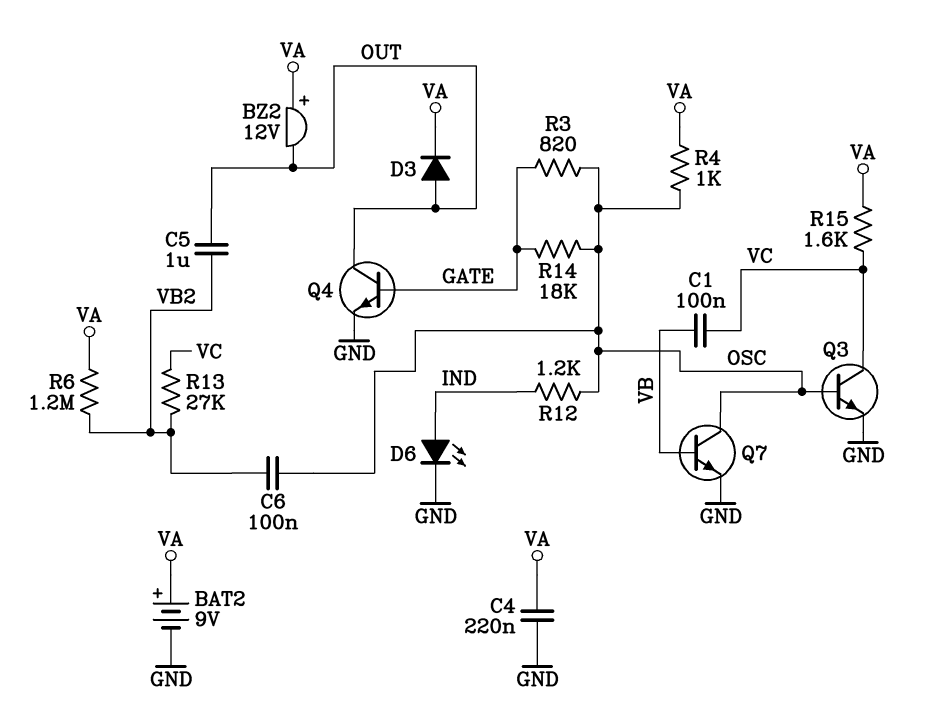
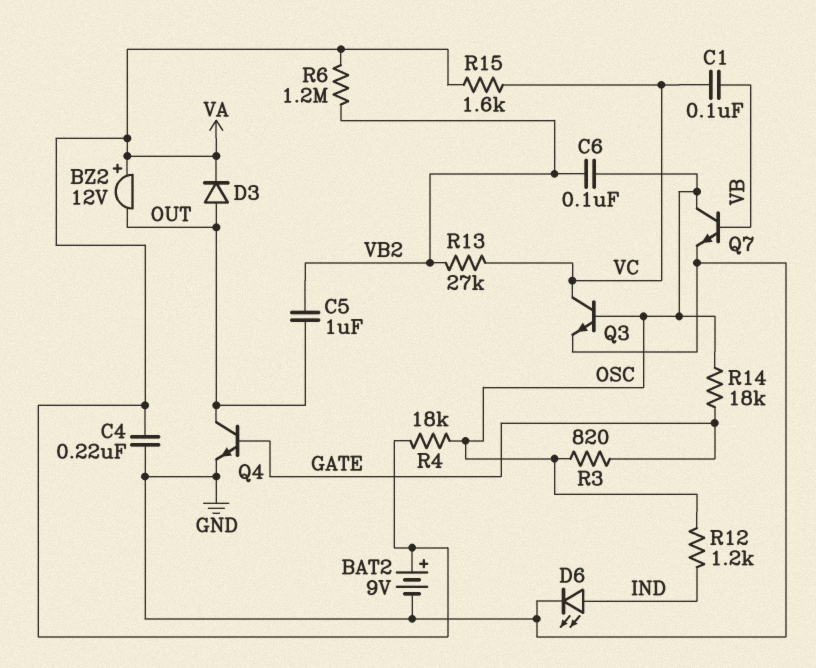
R4: 1k (OSC, VA) -> 18k (OSC, VA)

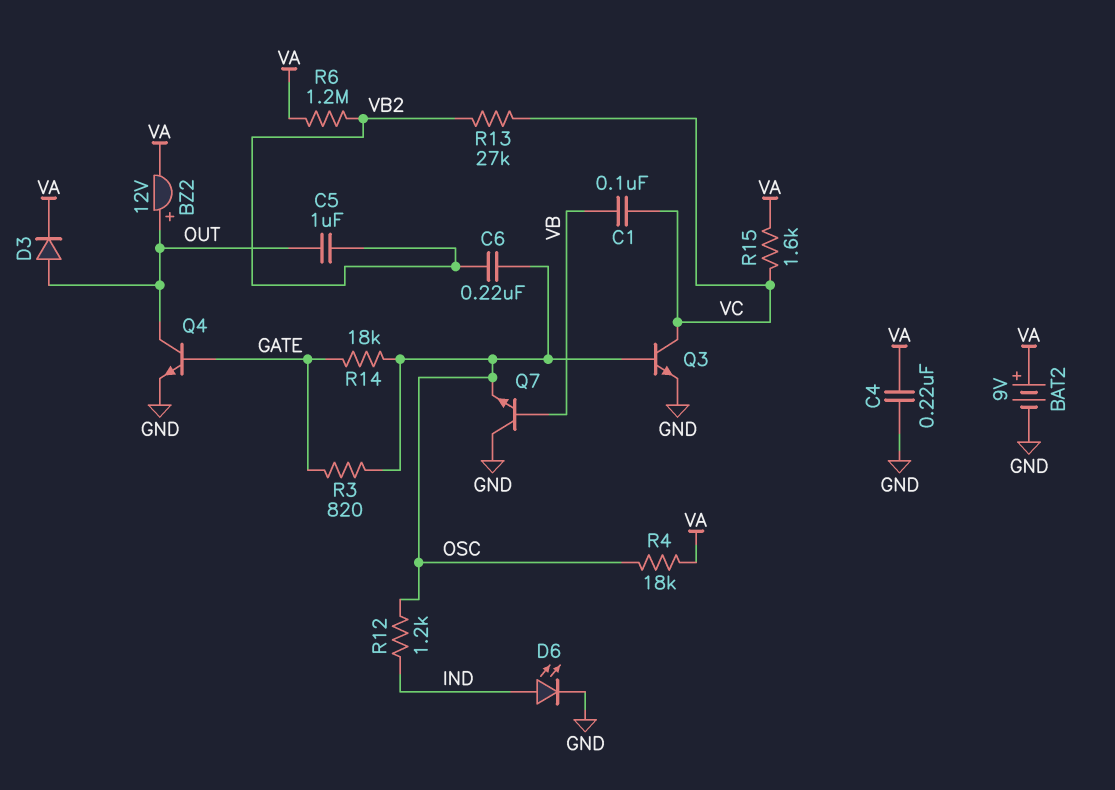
BZ2: buzzer 12V (plus VA, minus OUT) -> buzzer 12V (plus OUT, minus VA)
C6: 100nF (OSC, VB2) -> 220nF (OSC, VB2)
Q7: NPN (B VB, C OSC, E GND) -> NPN (B VB, C GND, E OSC)

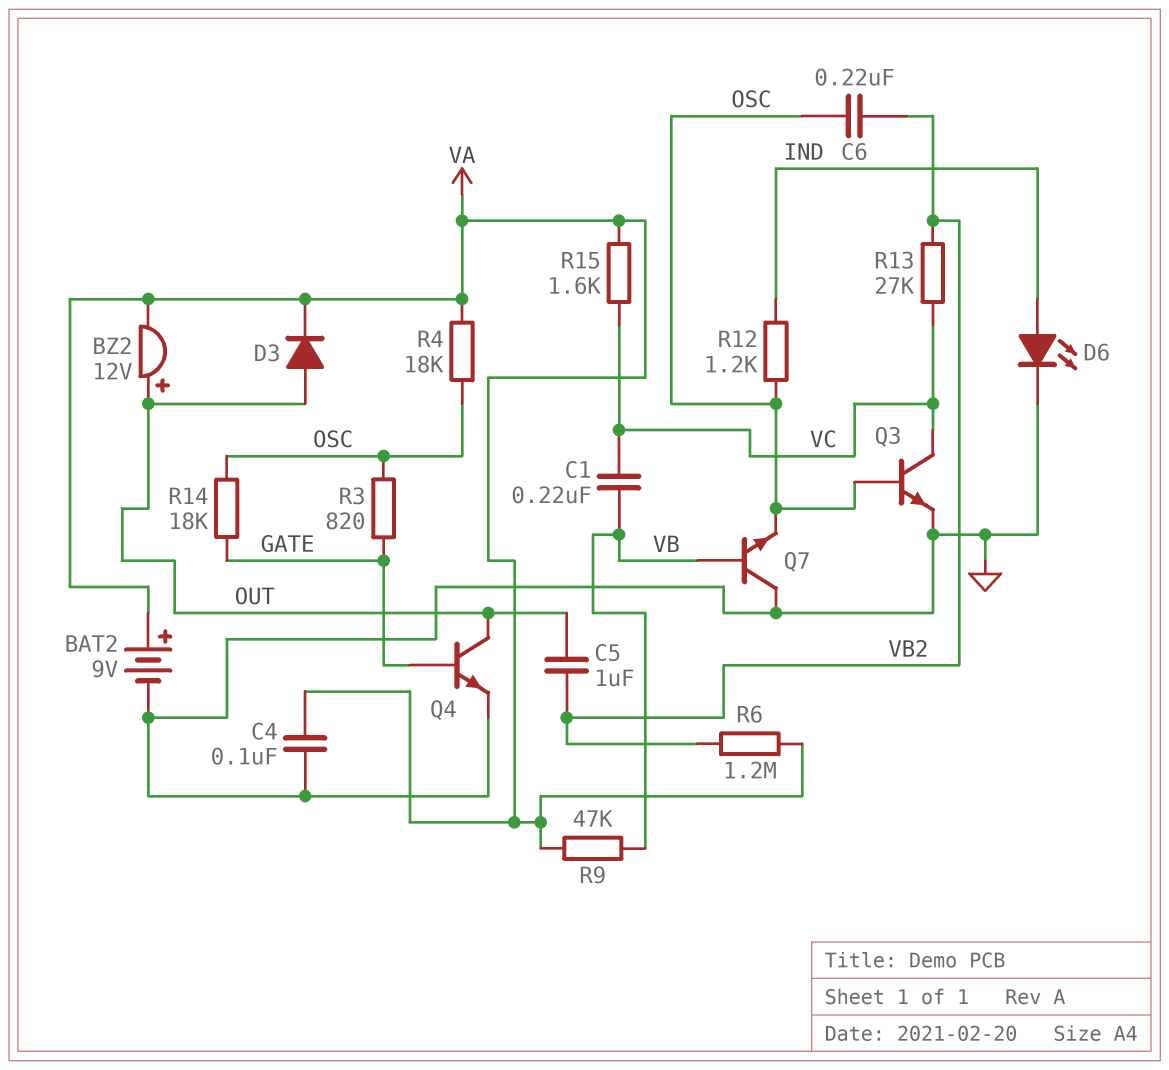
C1: 100nF (VB, VC) -> 220nF (VB, VC)
C4: 220nF (GND, VA) -> 100nF (GND, VA)
R9: none -> 47k (VA, VB)

